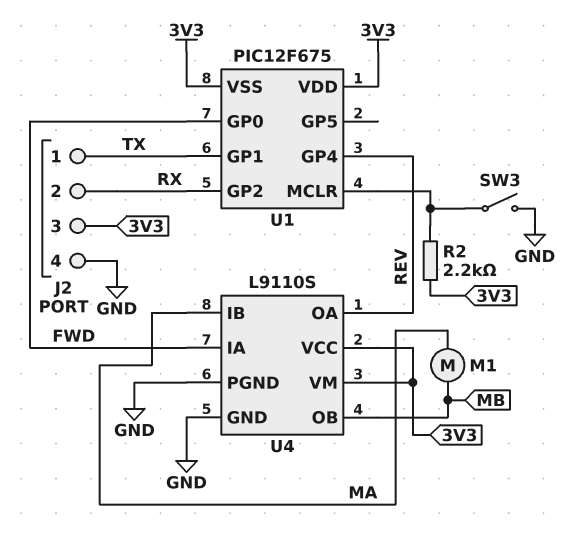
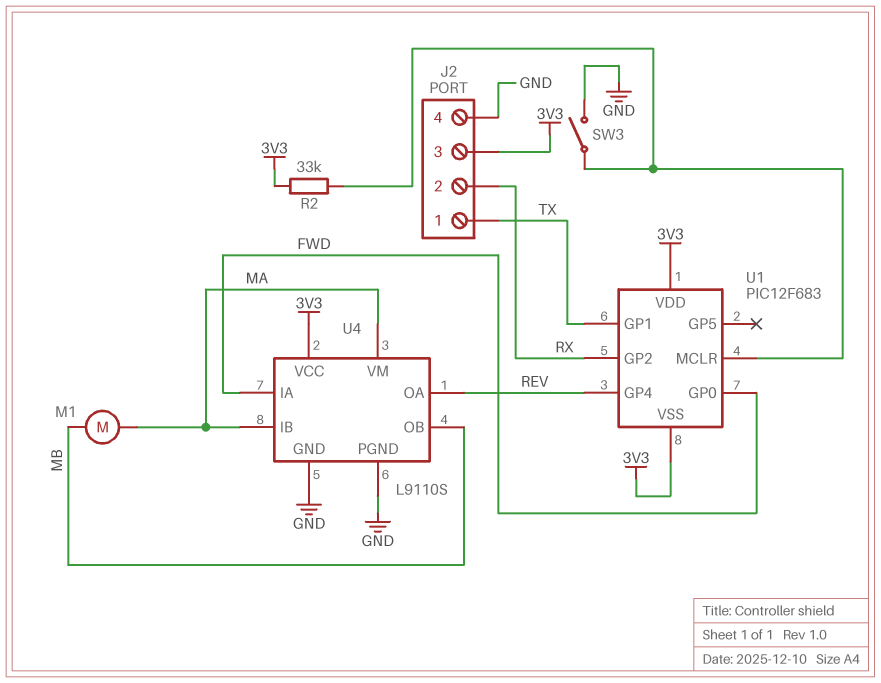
R2: 2.2k (3V3, U1/MCLR) -> 33k (3V3, U1/MCLR)
U1: PIC12F675 -> PIC12F683
U4 pin VM: 3V3 -> MA

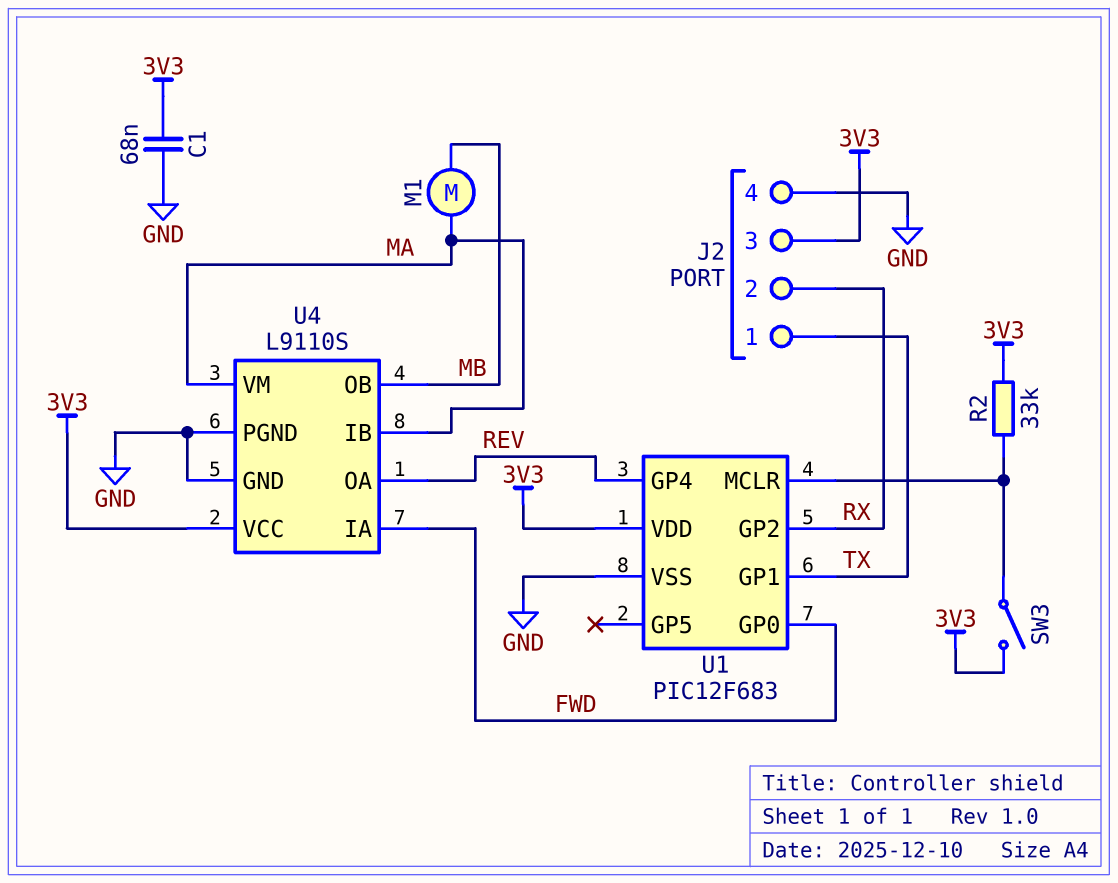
C1: none -> 68nF (3V3, GND)
SW3: switch (GND, U1/MCLR) -> switch (3V3, U1/MCLR)
U1 pin VSS: 3V3 -> GND

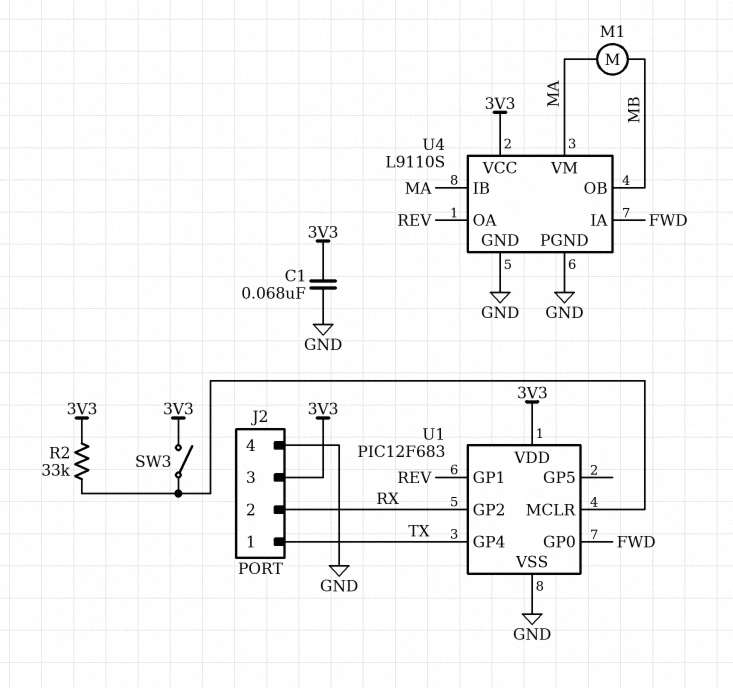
U1 pin GP1: TX -> REV
U1 pin GP4: REV -> TX

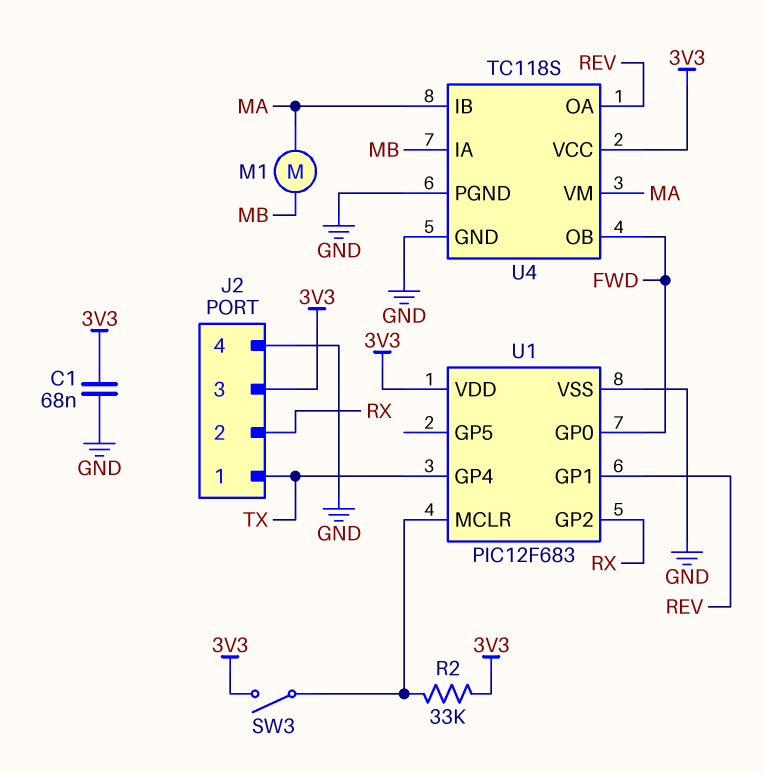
U4: L9110S -> TC118S
U4 pin IA: FWD -> MB
U4 pin OB: MB -> FWD

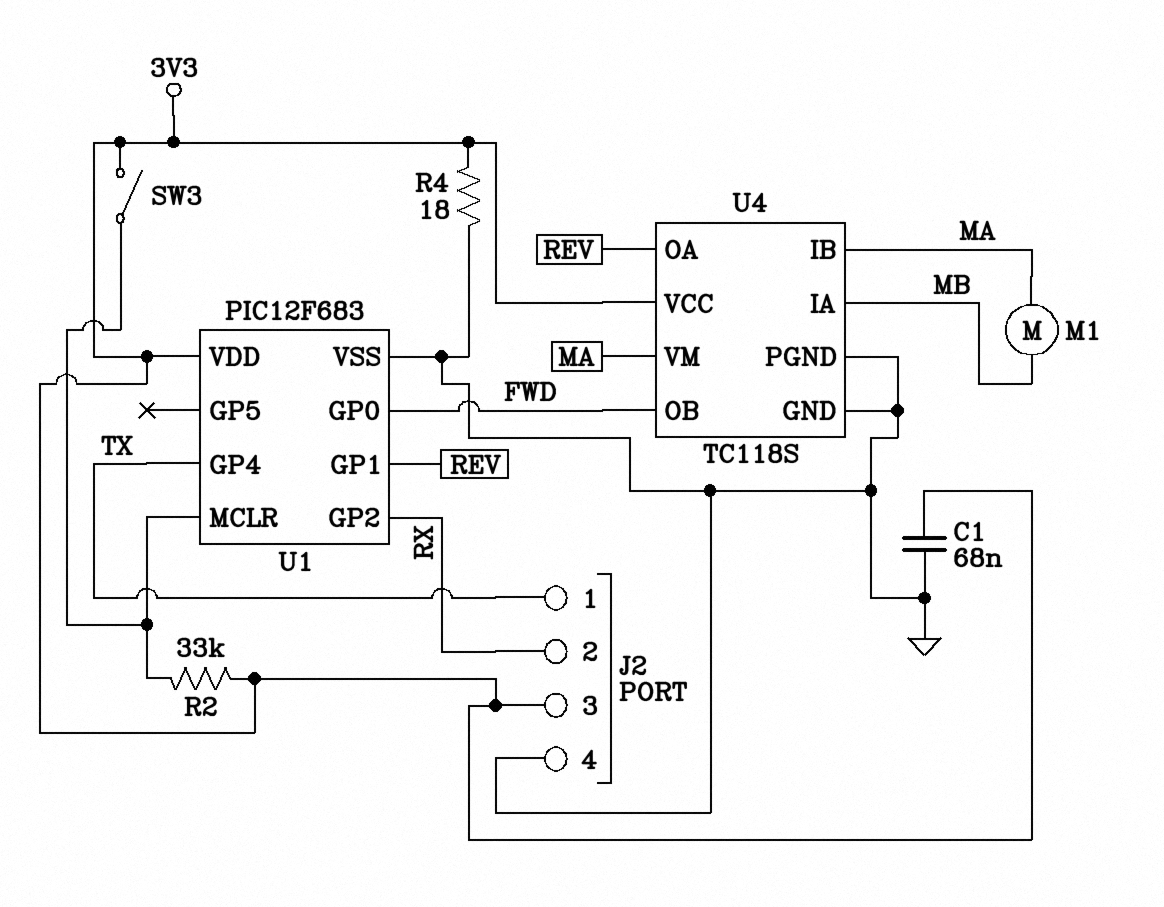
R4: none -> 18 (3V3, GND)

